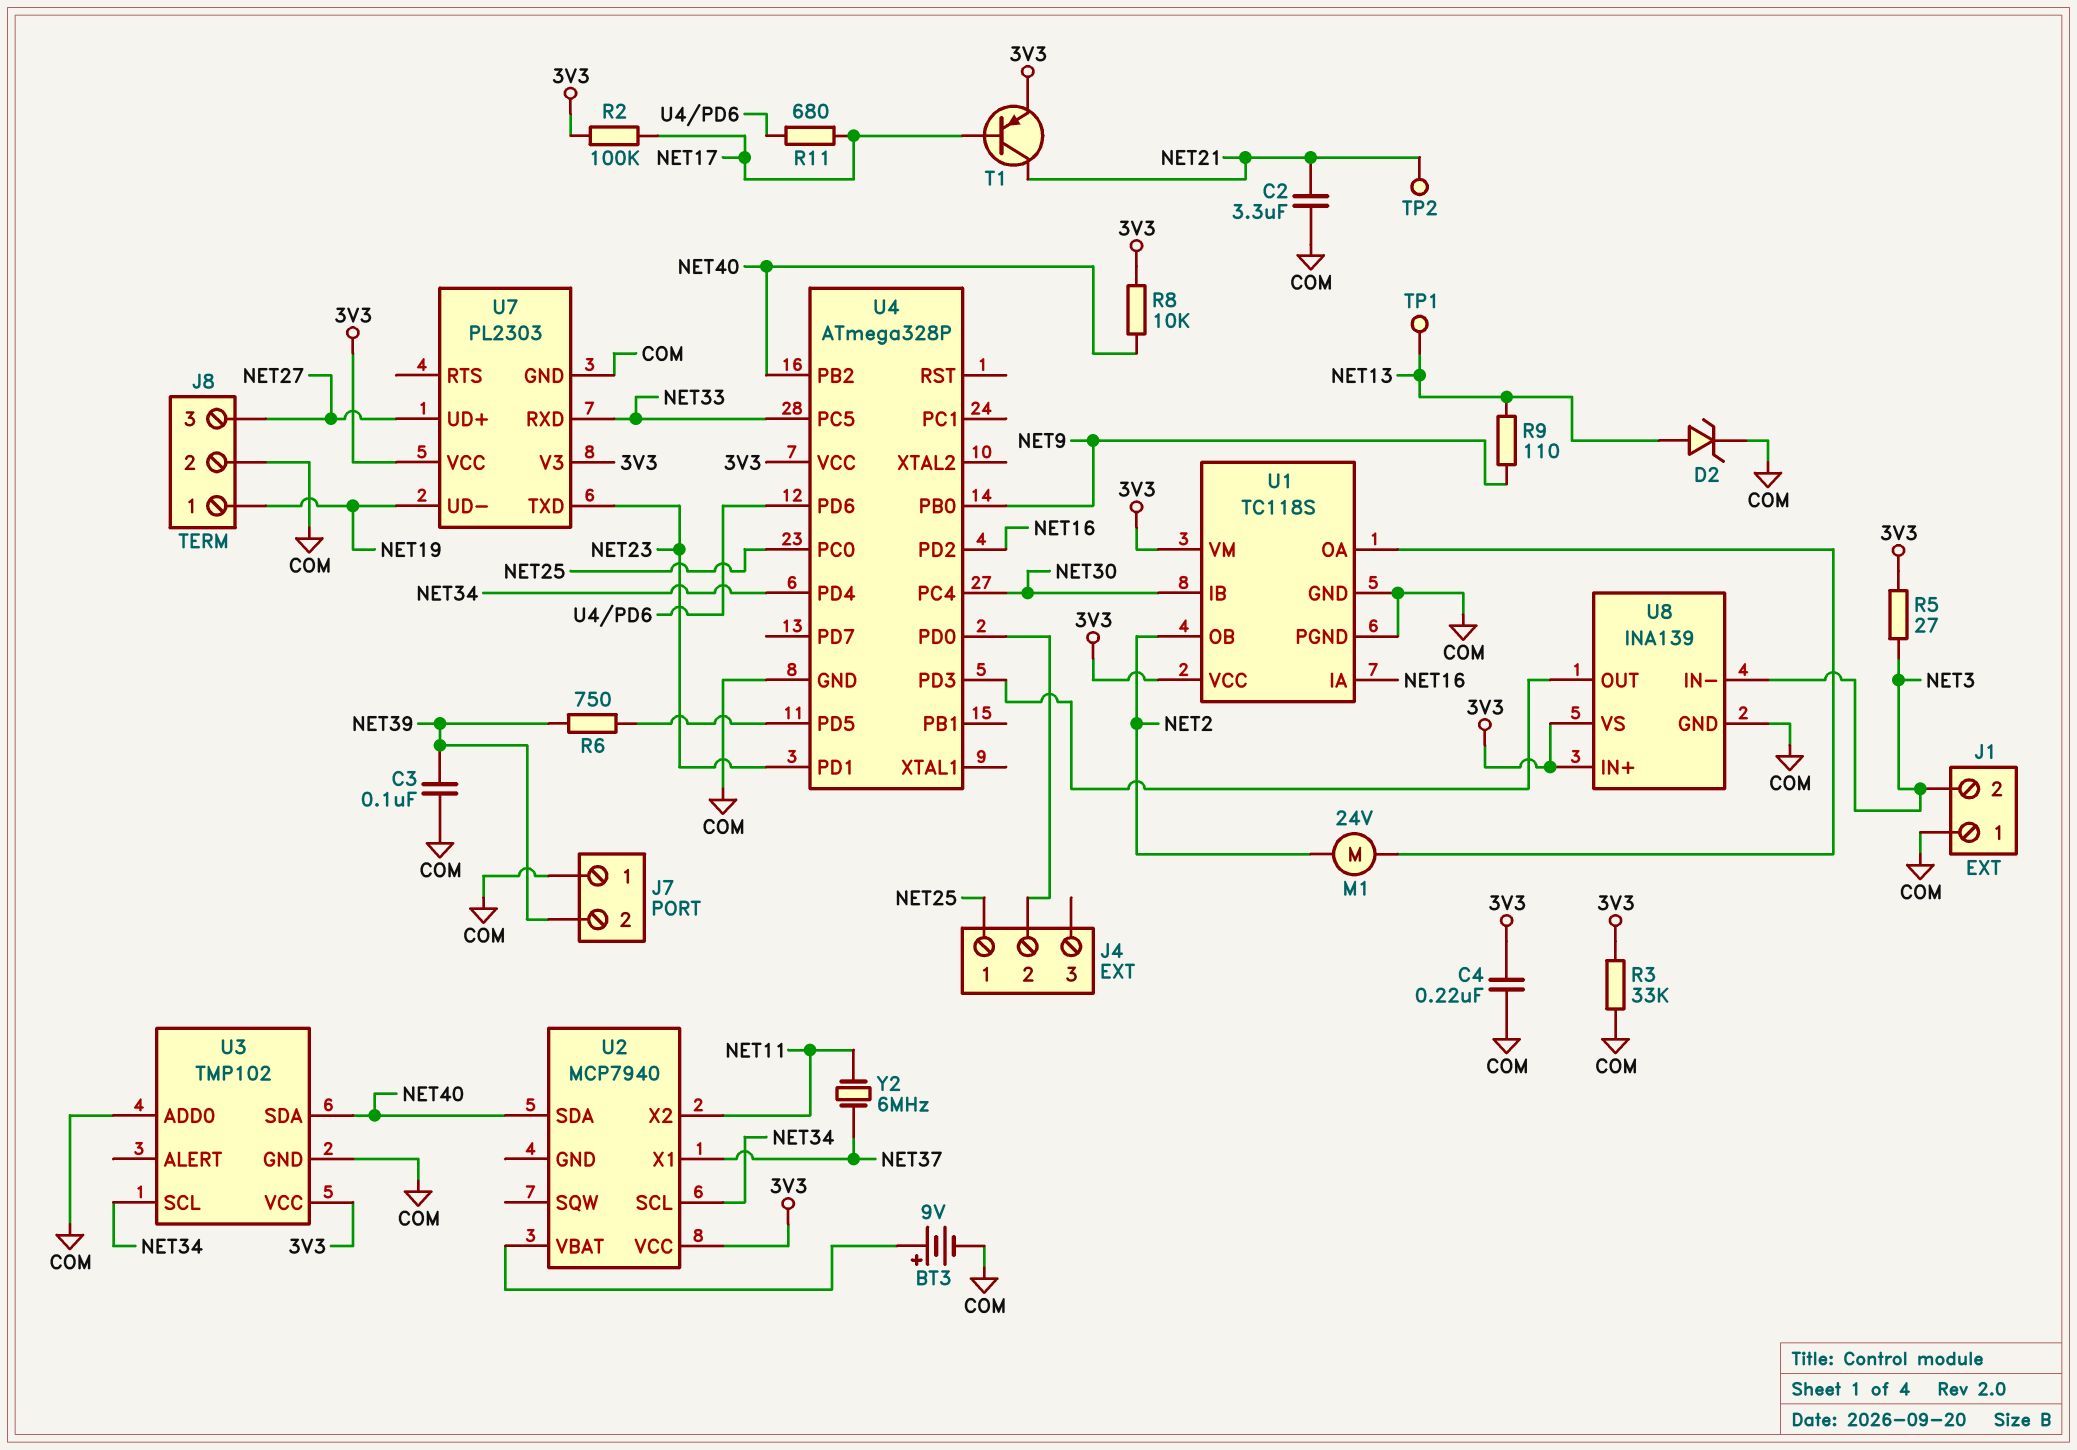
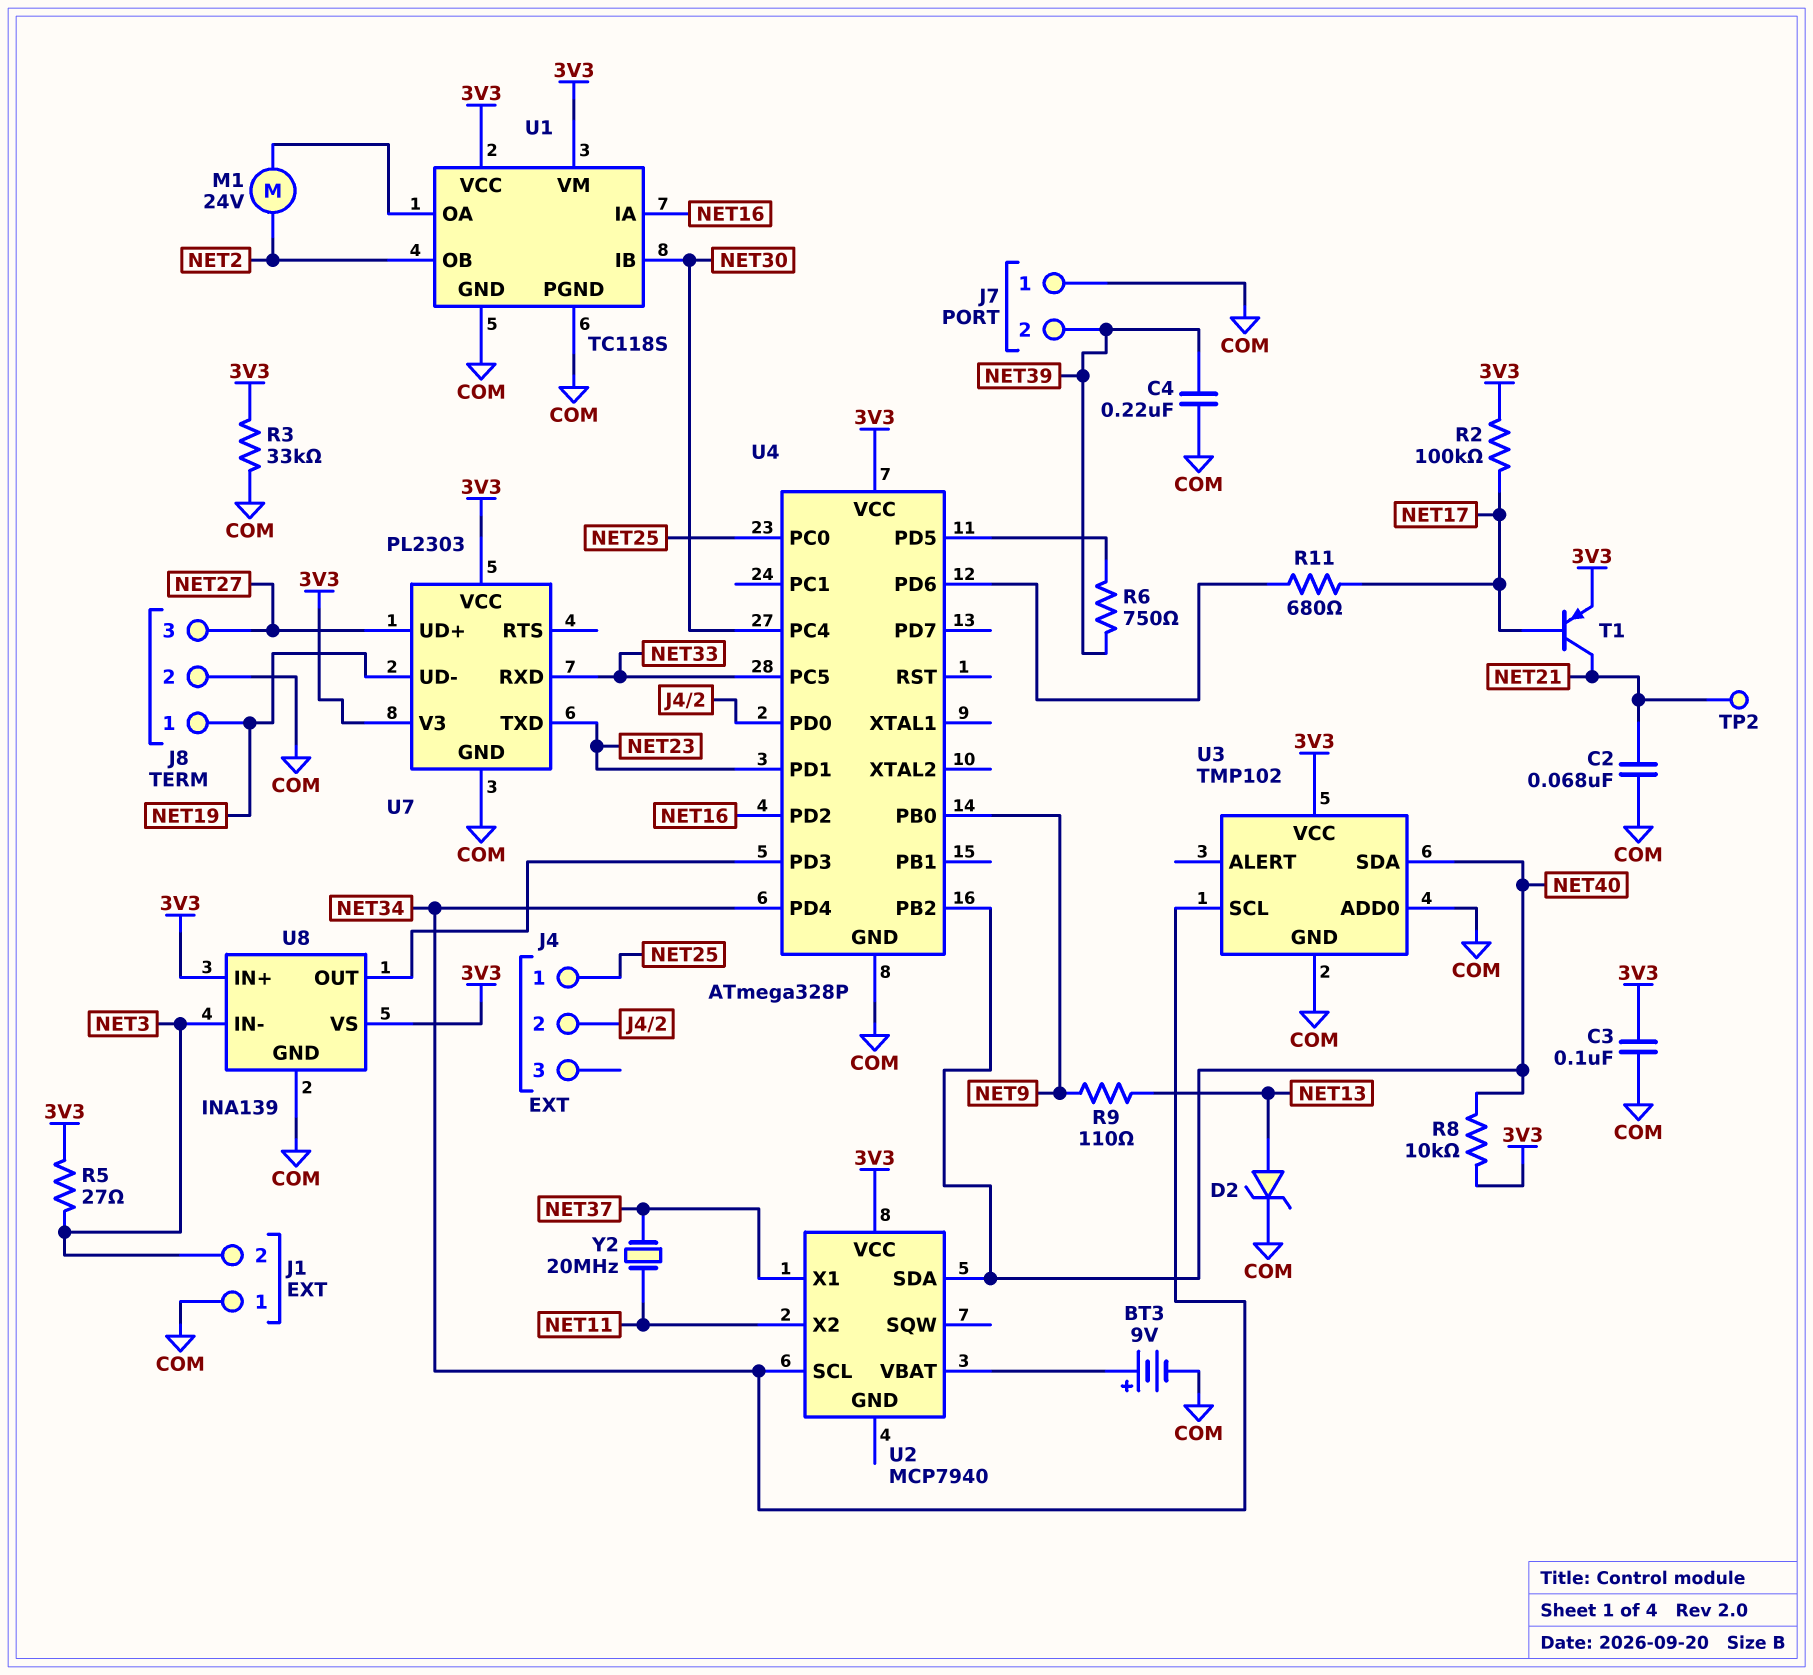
C2: 3.3uF (COM, NET21) -> 68nF (COM, NET21)
C3: 100nF (COM, NET39) -> 100nF (3V3, COM)
C4: 220nF (3V3, COM) -> 220nF (COM, NET39)
TP1: test point (NET13) -> none
Y2: 6MHz (NET11, NET37) -> 20MHz (NET11, NET37)

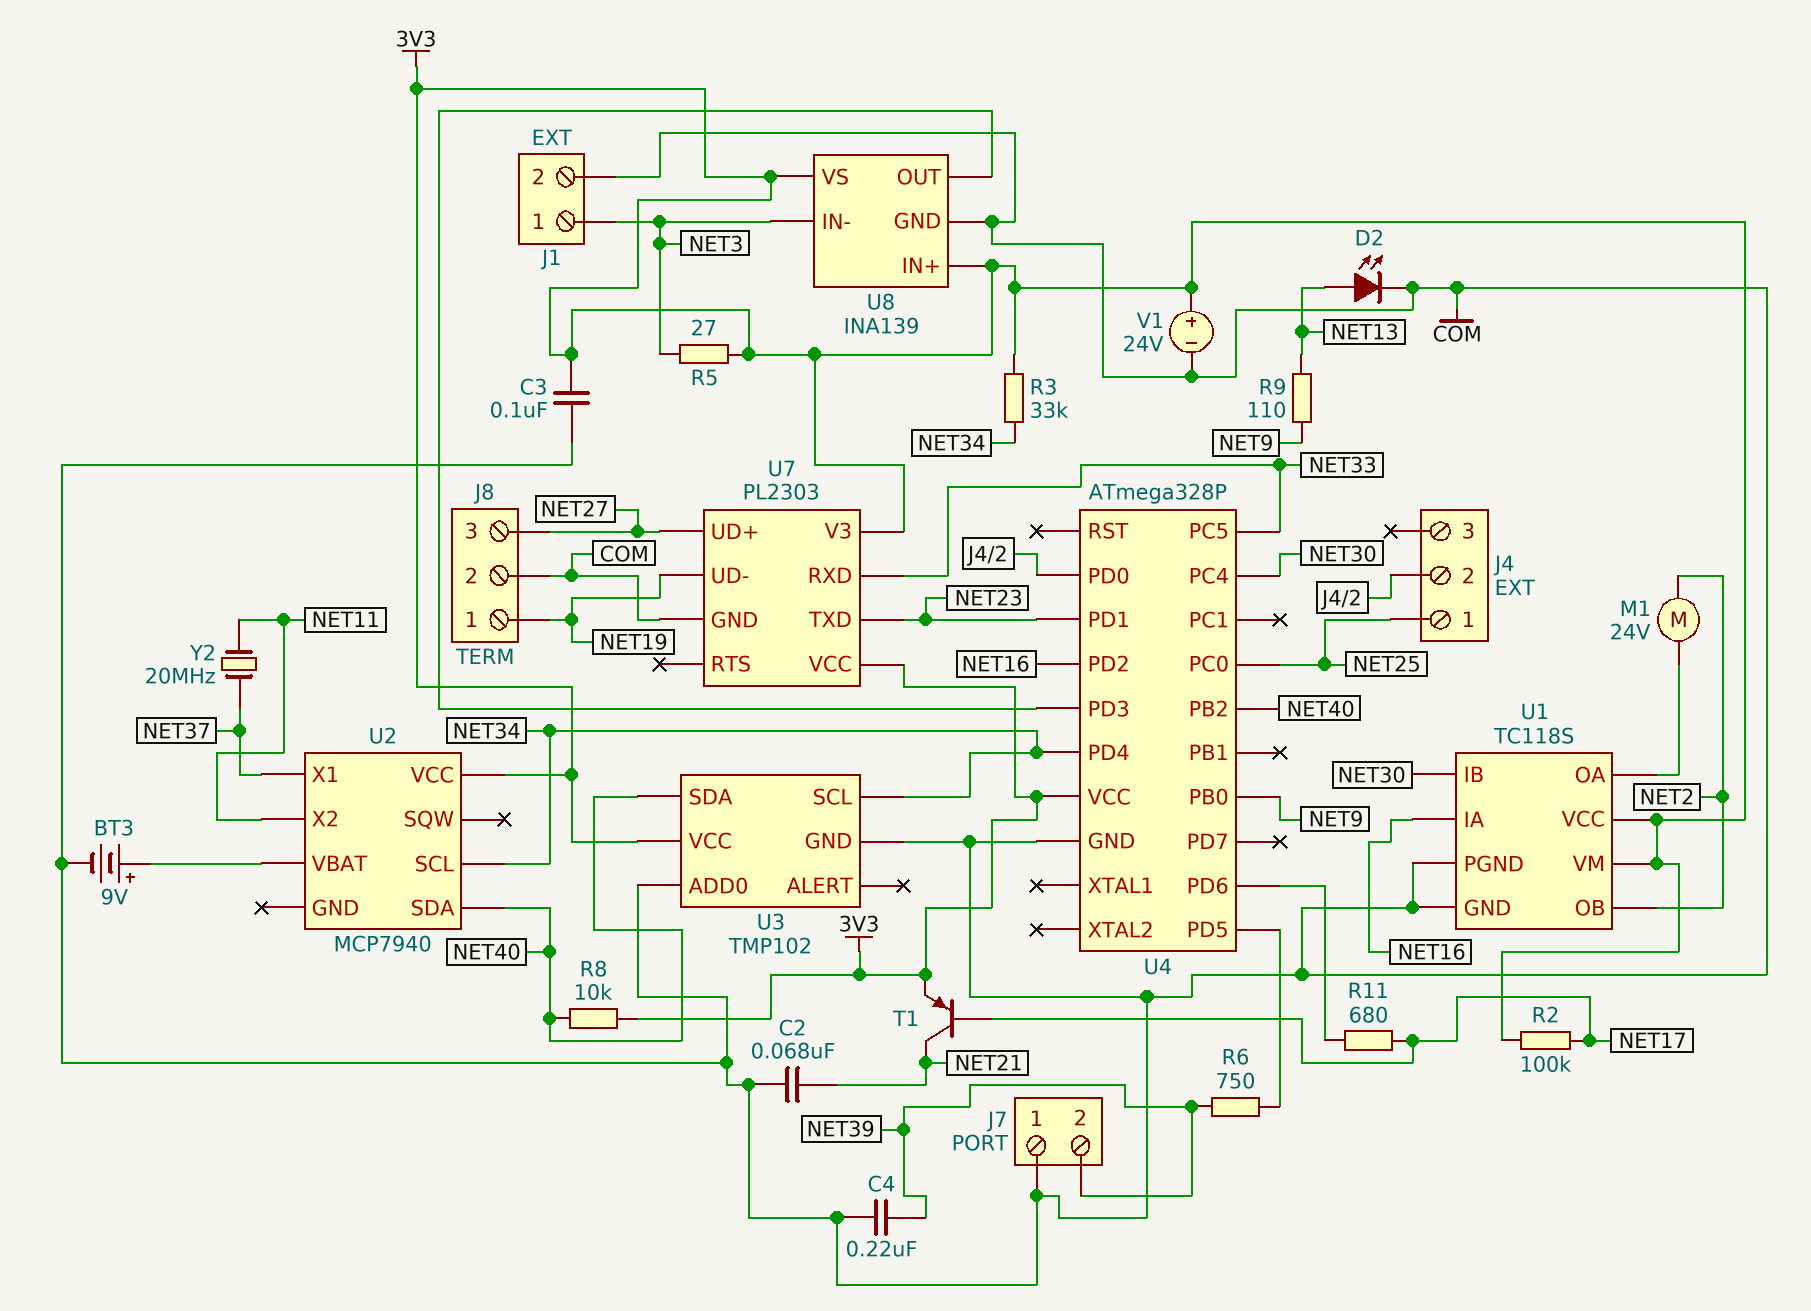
D2: zener (A NET13, K COM) -> LED (A NET13, K COM)
J1 pin 1: COM -> NET3
J1 pin 2: NET3 -> COM
R3: 33k (3V3, COM) -> 33k (3V3, NET34)
TP2: test point (NET21) -> none
V1: none -> 24V (plus 3V3, minus COM)

